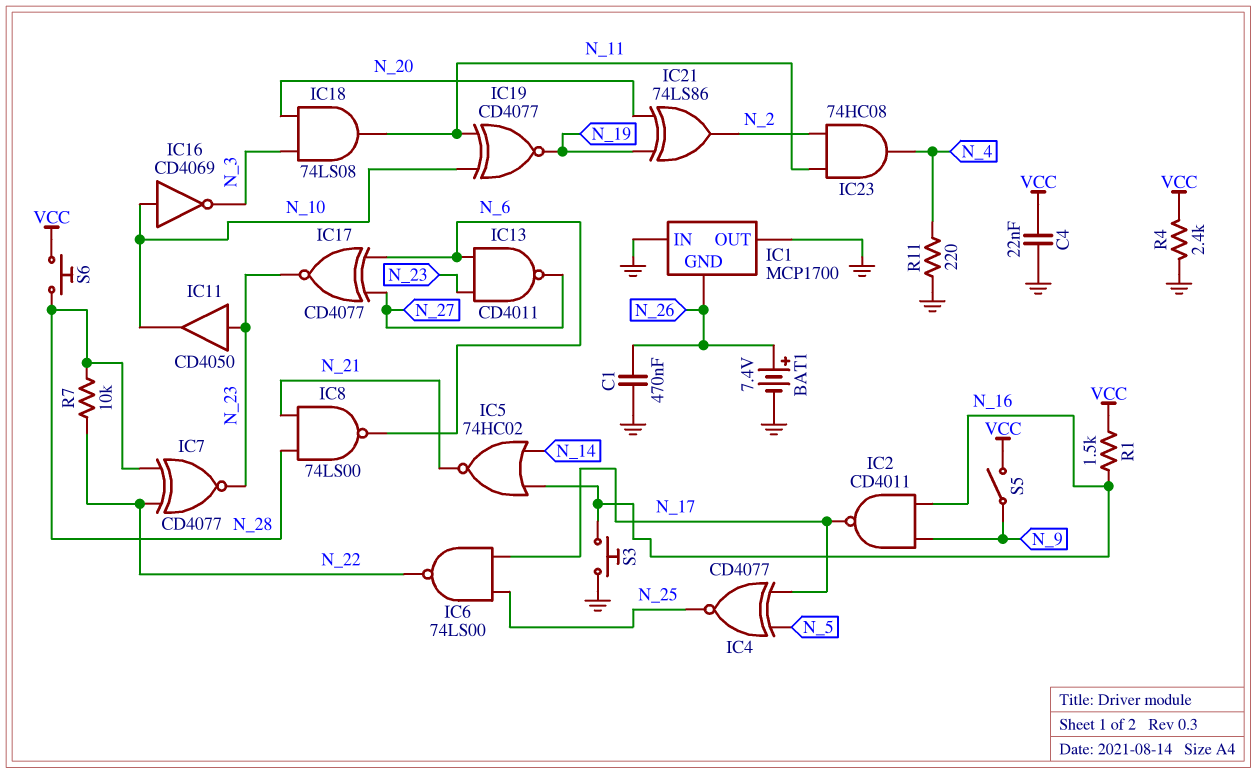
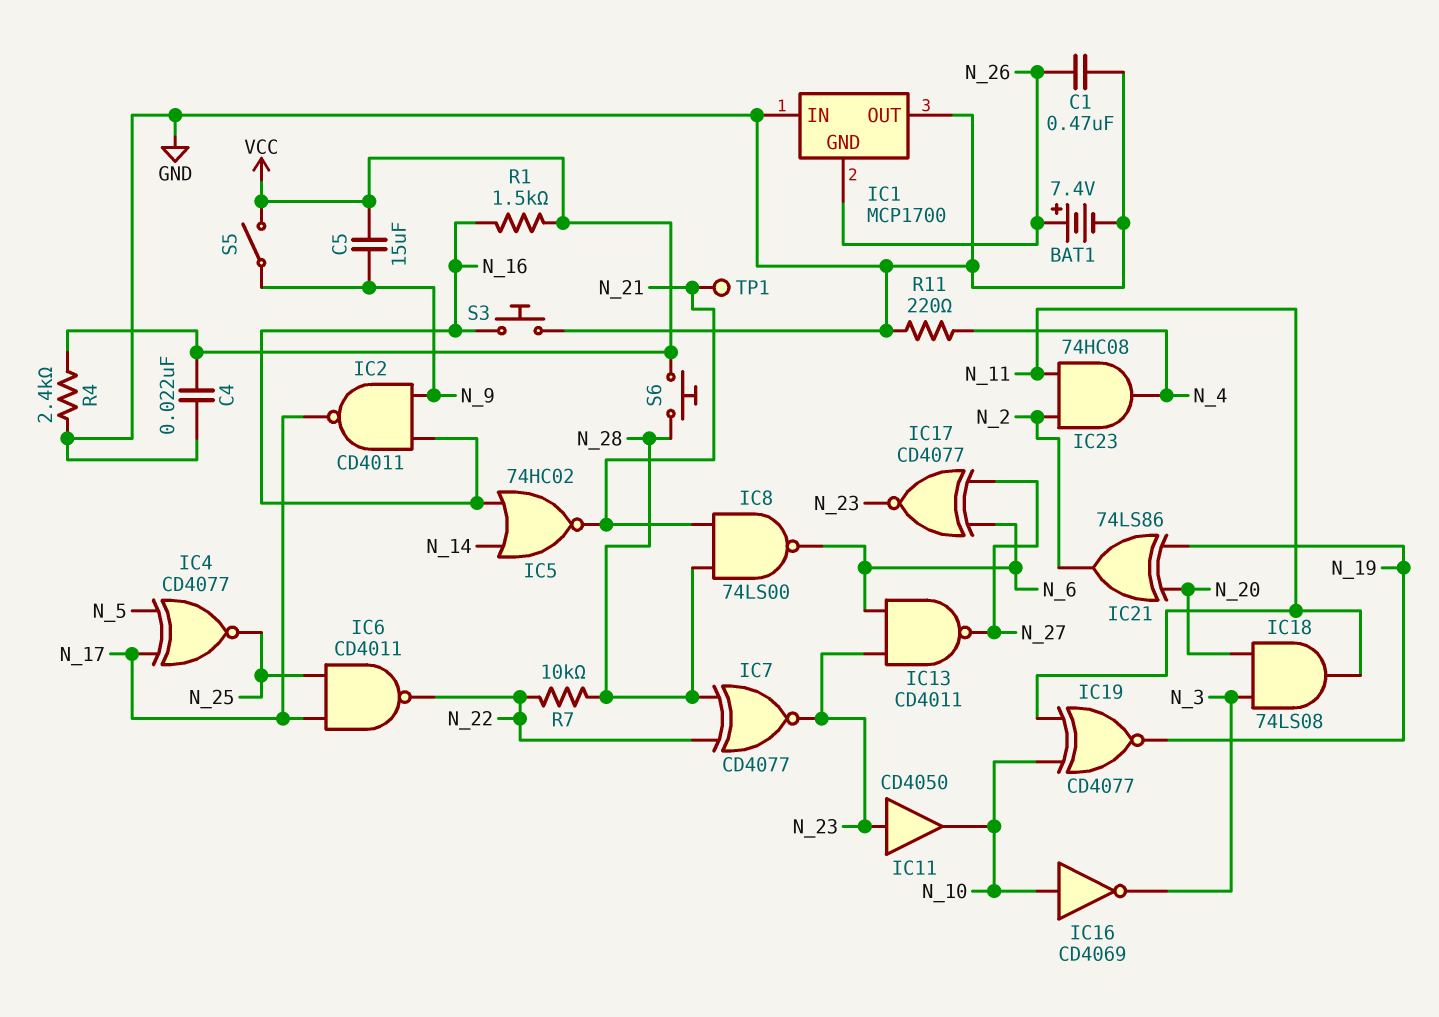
C5: none -> 15uF (N_9, VCC)
IC6: NAND 74LS00 (in N_17, in N_25, out N_22) -> NAND CD4011 (in N_17, in N_25, out N_22)
TP1: none -> test point (N_21)

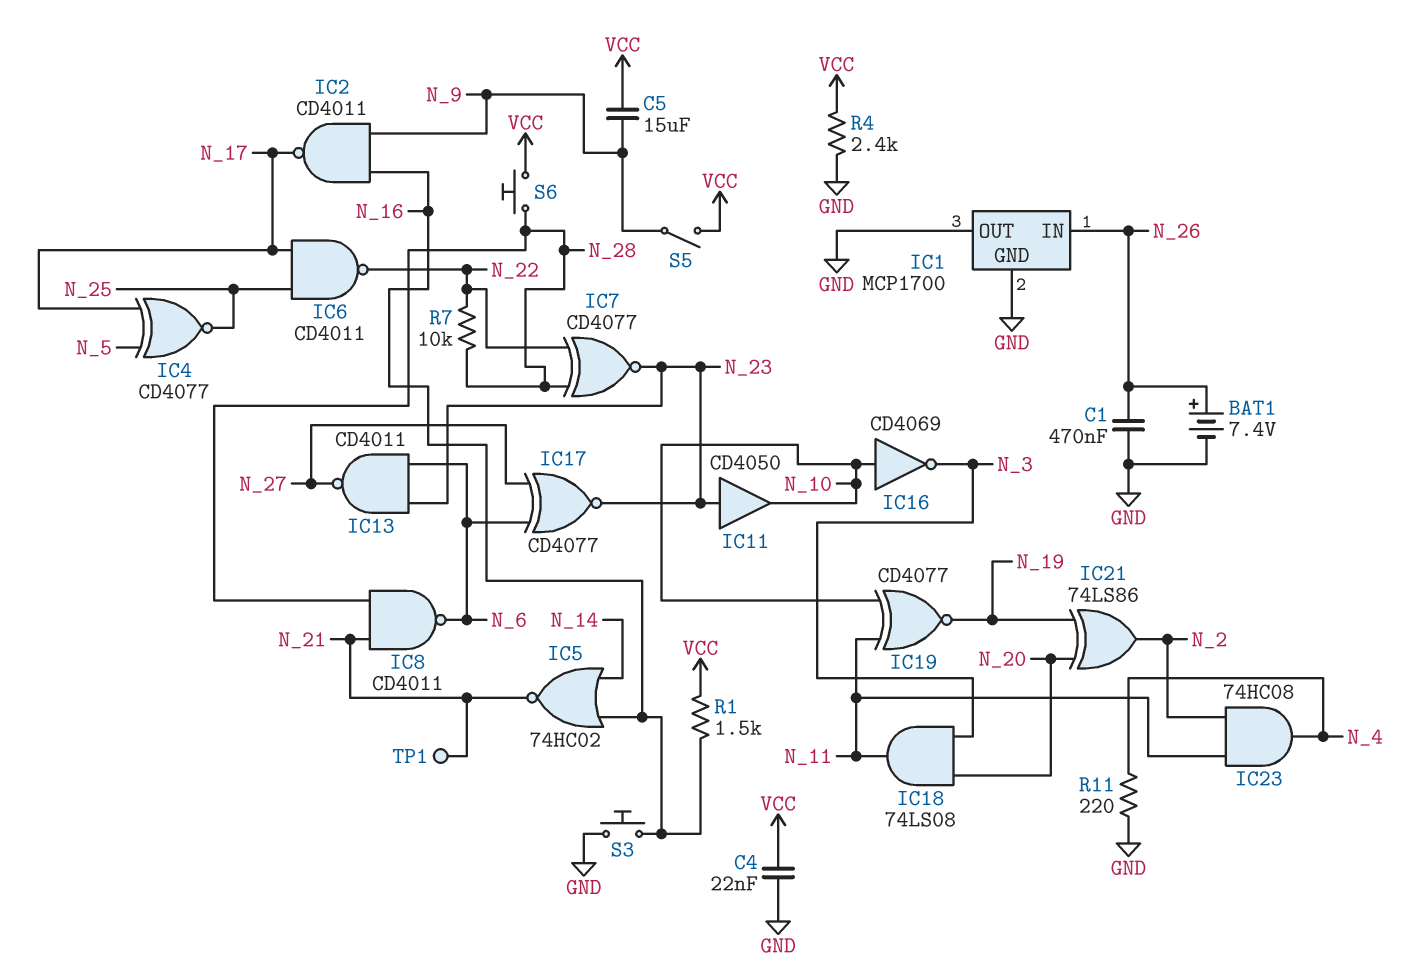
IC1 pin GND: N_26 -> GND
IC1 pin IN: GND -> N_26
IC8: NAND 74LS00 (in N_21, in N_28, out N_6) -> NAND CD4011 (in N_21, in N_28, out N_6)

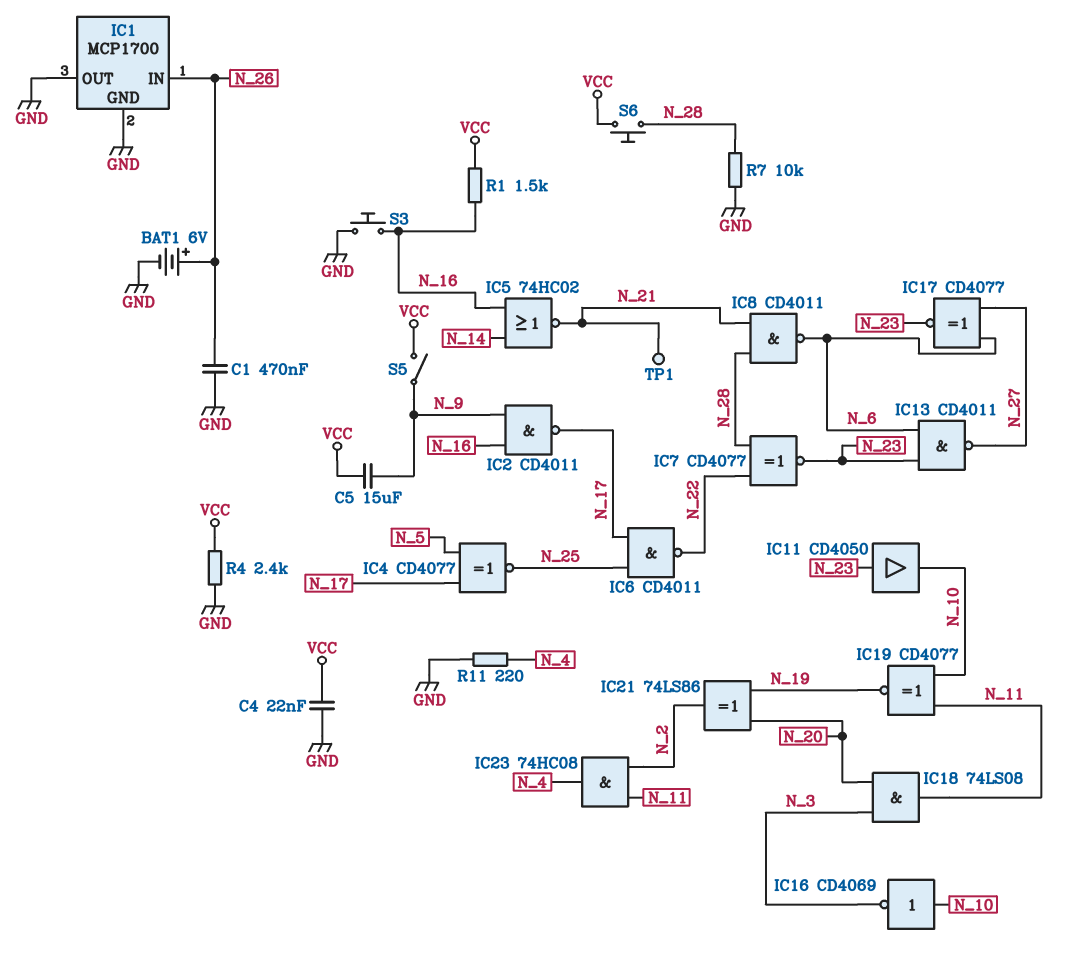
BAT1: 7.4V (plus N_26, minus GND) -> 6V (plus N_26, minus GND)
R7: 10k (N_22, N_28) -> 10k (GND, N_28)

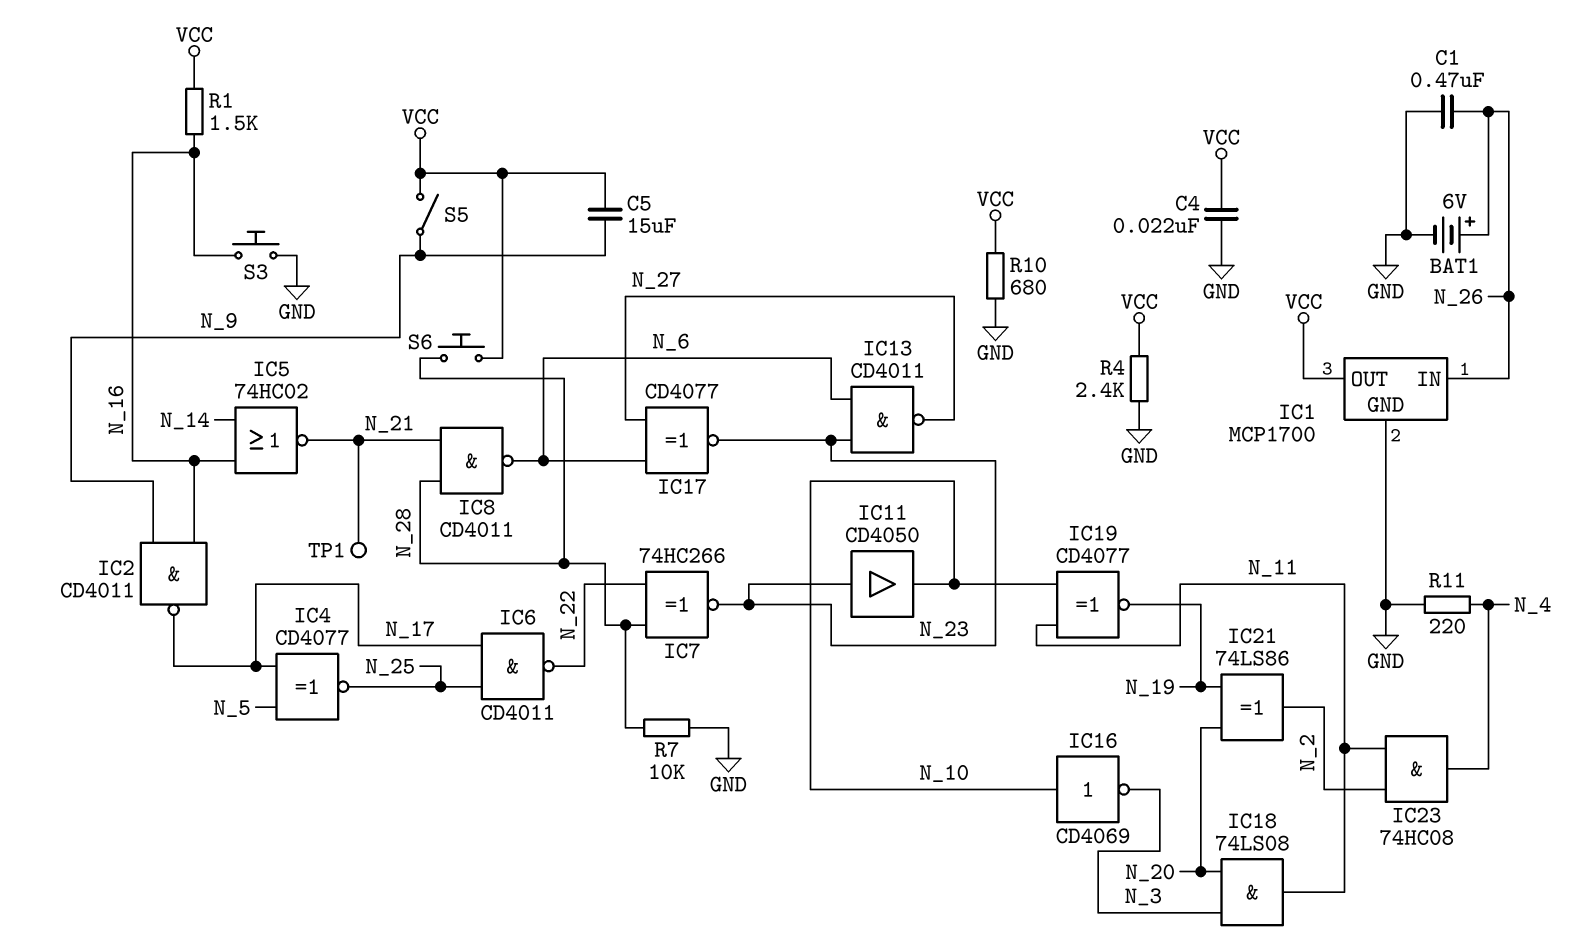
IC1 pin OUT: GND -> VCC
IC7: XNOR CD4077 (in N_22, in N_28, out N_23) -> XNOR 74HC266 (in N_22, in N_28, out N_23)
R10: none -> 680 (GND, VCC)

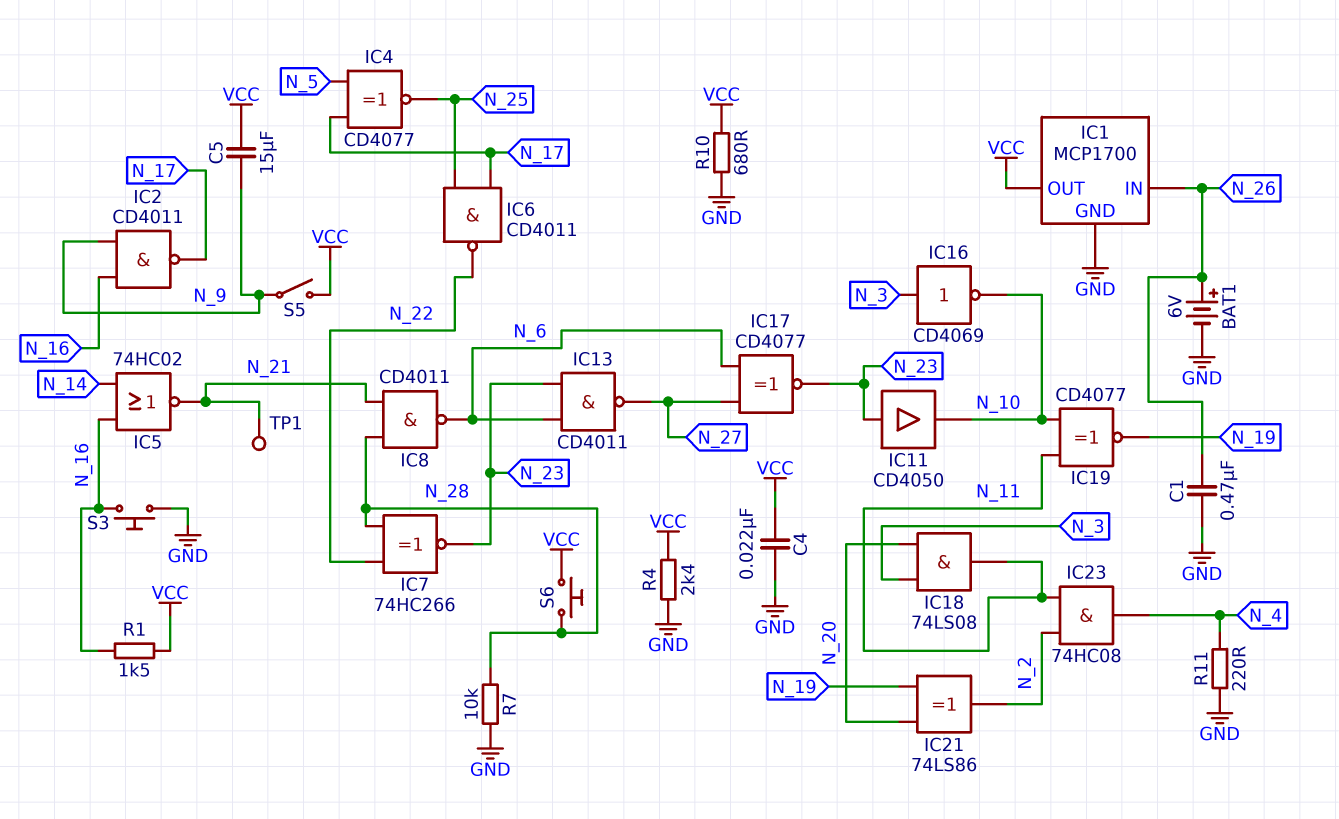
IC16: NOT CD4069 (in N_10, out N_3) -> NOT CD4069 (in N_3, out N_10)

